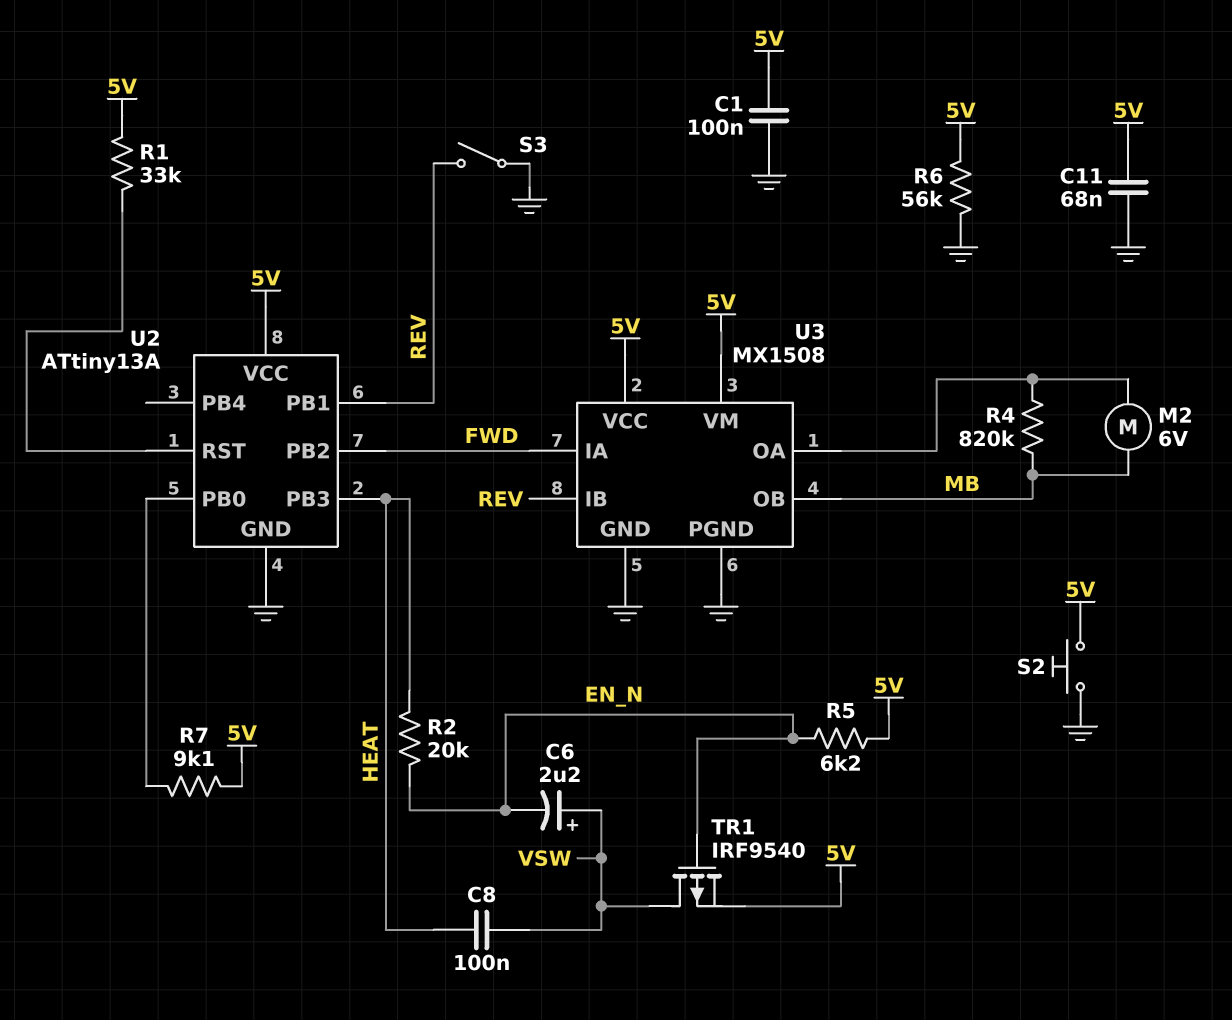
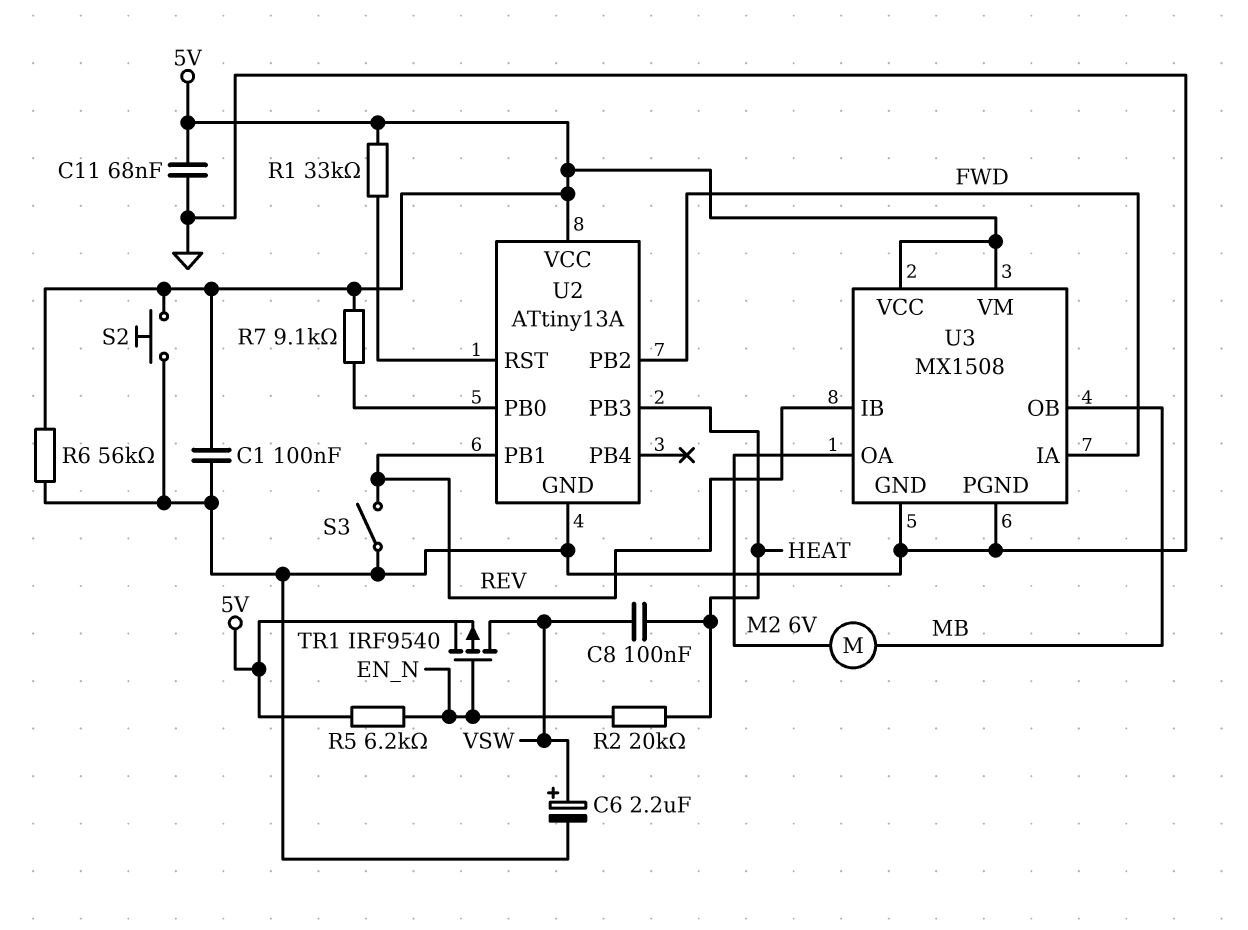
C6: 2.2uF (plus VSW, minus EN_N) -> 2.2uF (plus VSW, minus GND)
R4: 820k (MB, U3/OA) -> none

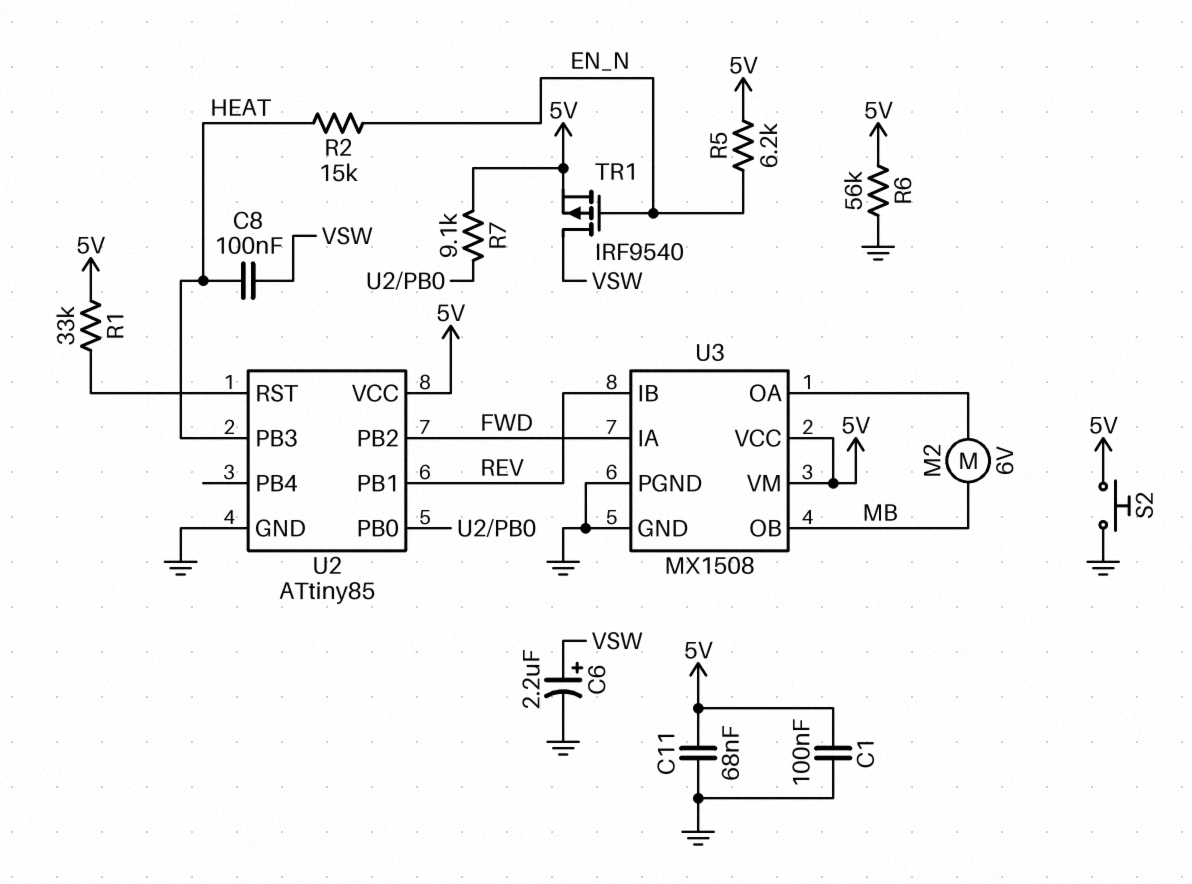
R2: 20k (EN_N, HEAT) -> 15k (EN_N, HEAT)
S3: switch (GND, REV) -> none
U2: ATtiny13A -> ATtiny85

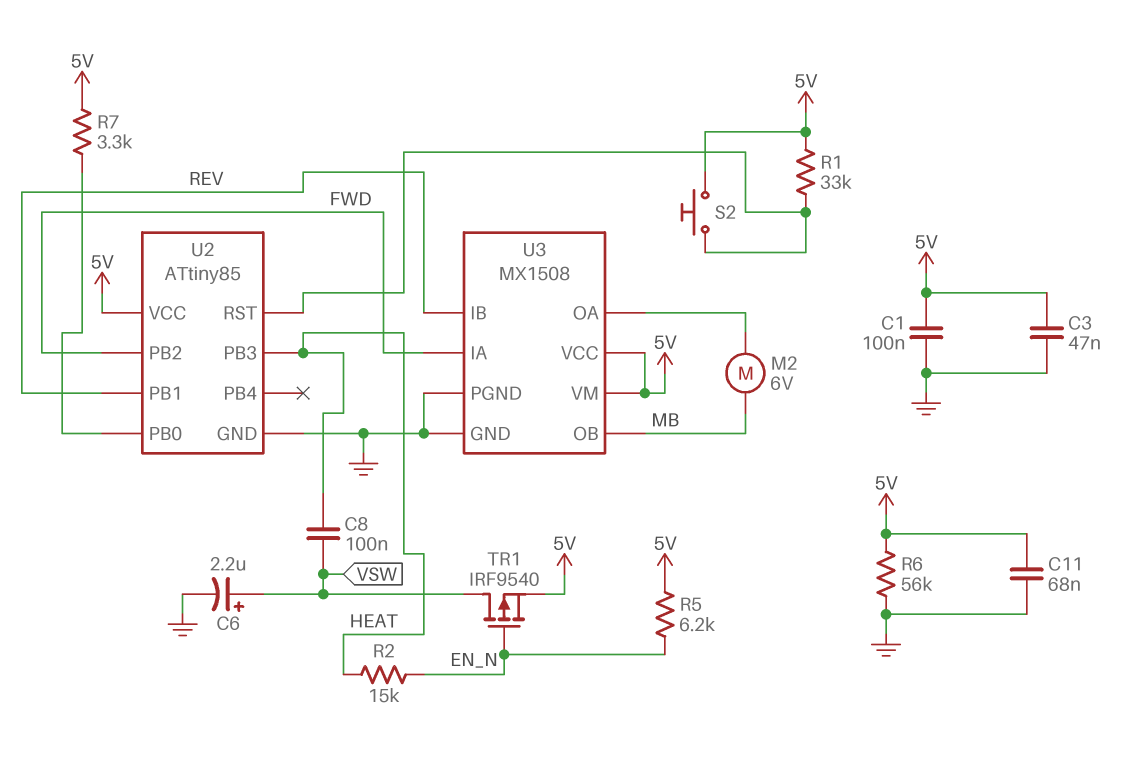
C3: none -> 47nF (5V, GND)
R7: 9.1k (5V, U2/PB0) -> 3.3k (5V, U2/PB0)
S2: button (5V, GND) -> button (5V, U2/RST)

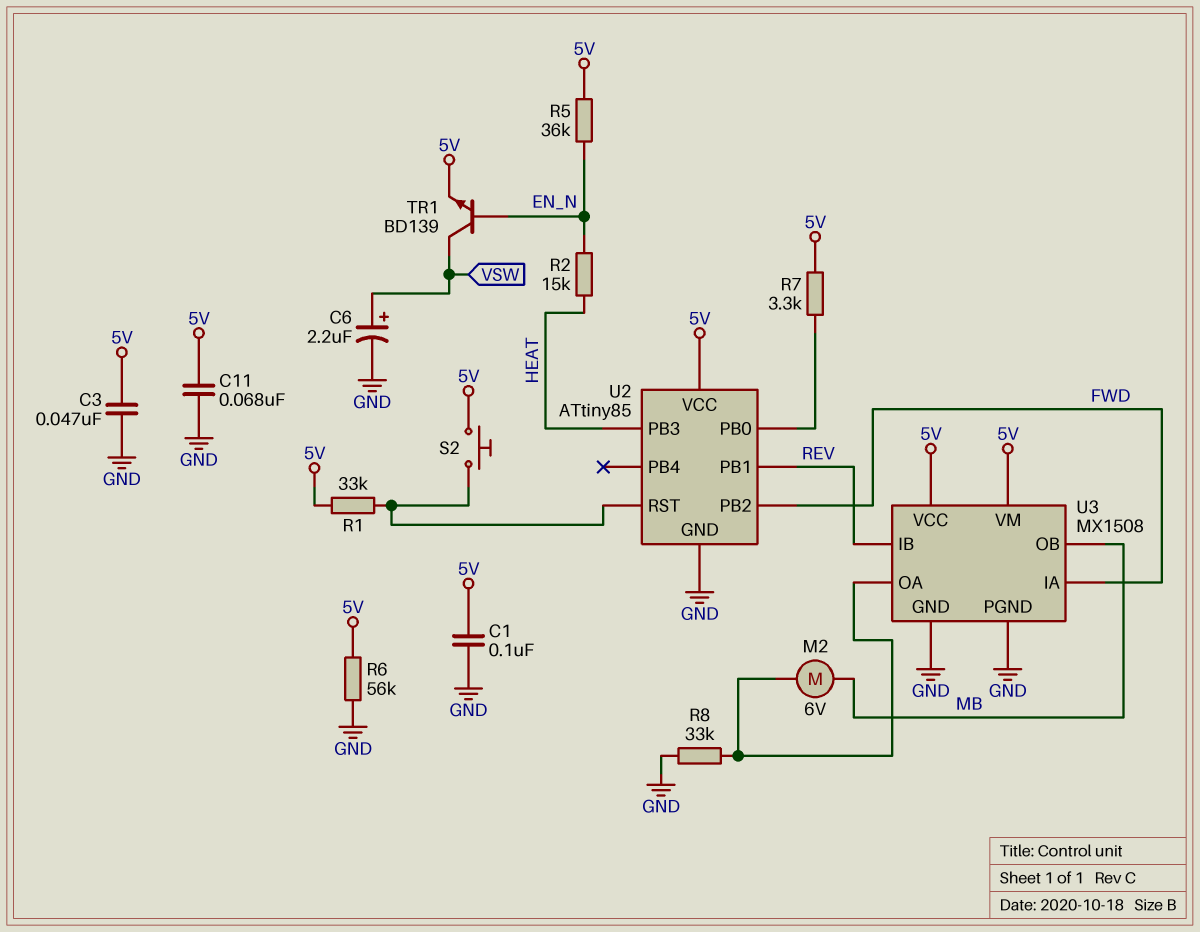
C8: 100nF (HEAT, VSW) -> none
R5: 6.2k (5V, EN_N) -> 36k (5V, EN_N)
R8: none -> 33k (GND, U3/OA)
TR1: PMOS IRF9540 (G EN_N, D VSW, S 5V) -> NPN BD139 (B EN_N, C VSW, E 5V)

